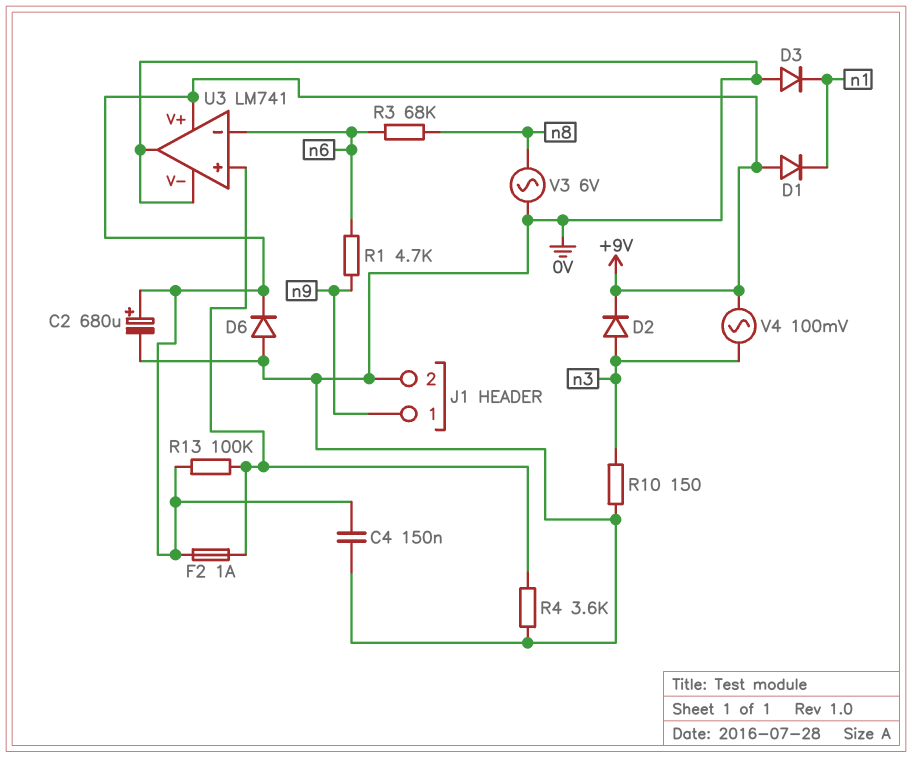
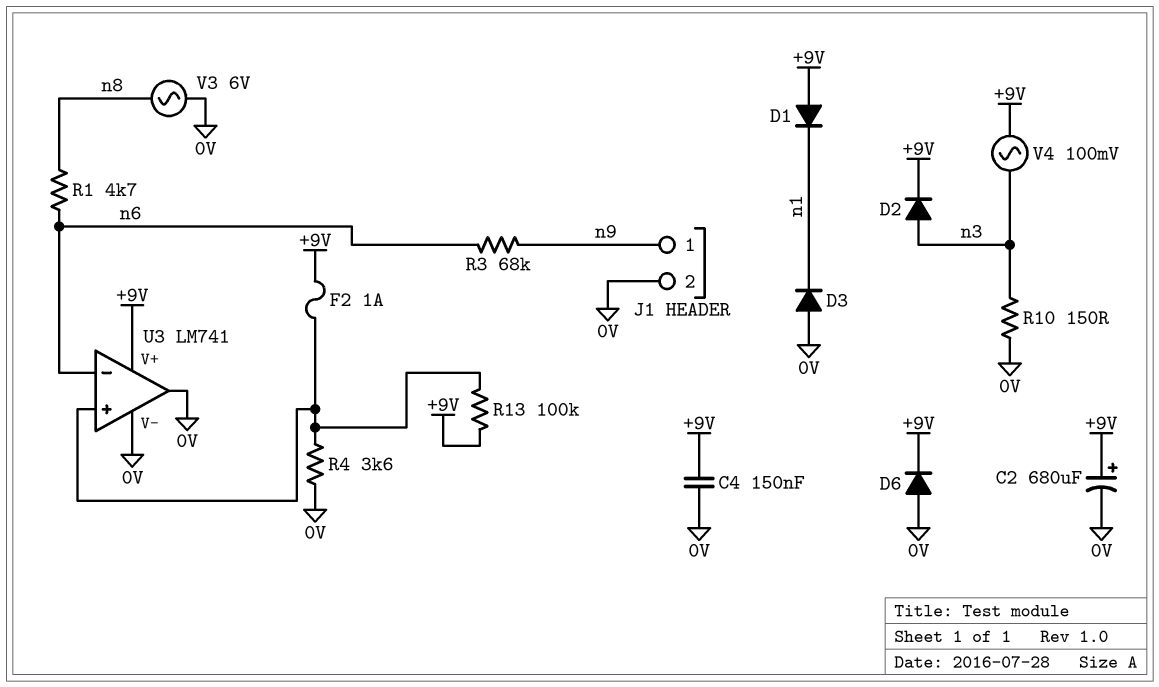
R1: 4.7k (n6, n9) -> 4.7k (n6, n8)
R3: 68k (n6, n8) -> 68k (n6, n9)

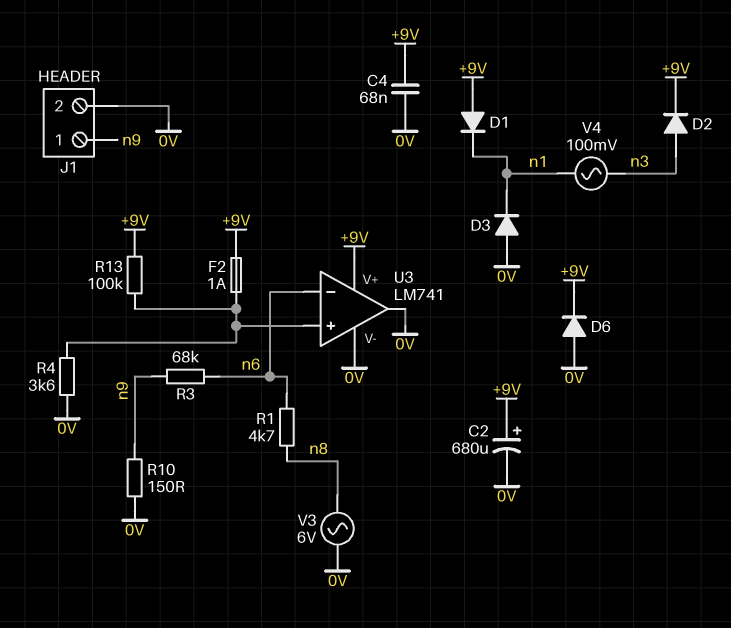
C4: 150nF (+9V, 0V) -> 68nF (+9V, 0V)
R10: 150 (0V, n3) -> 150 (0V, n9)
V4: AC 100mV (+9V, n3) -> AC 100mV (n1, n3)

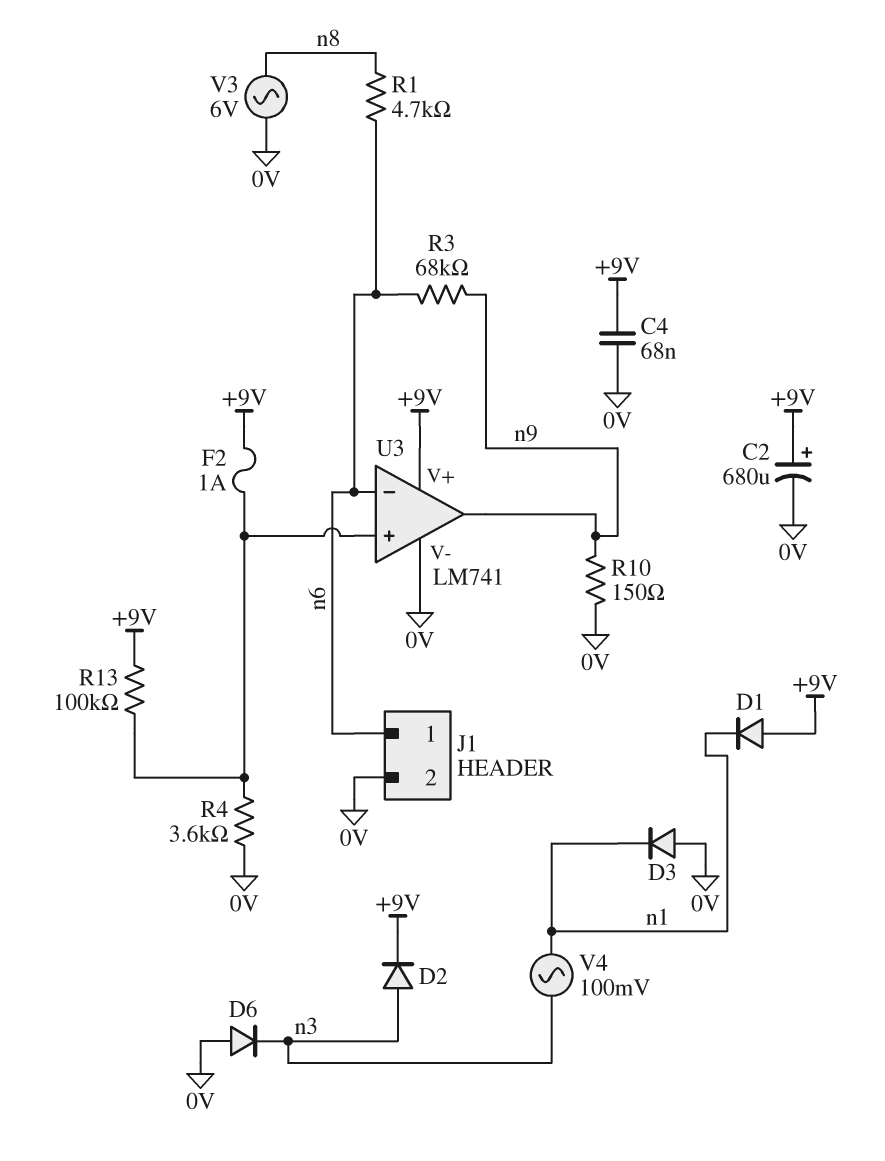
D6: diode (A 0V, K +9V) -> diode (A 0V, K n3)
J1 pin 1: n9 -> n6
U3 pin out: 0V -> n9

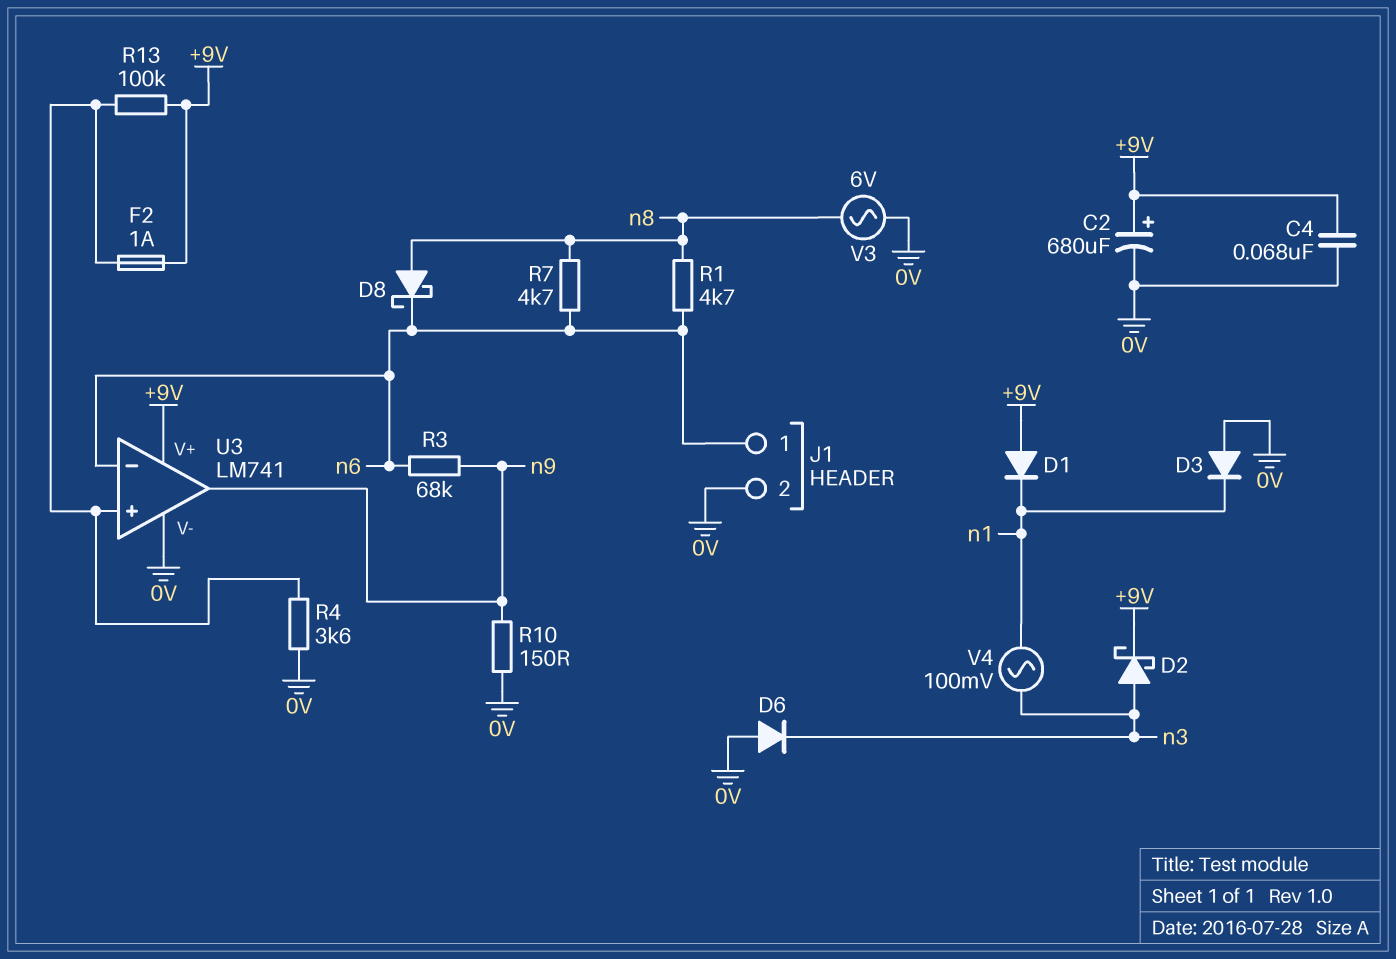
D2: diode (A n3, K +9V) -> schottky (A n3, K +9V)
D8: none -> schottky (A n8, K n6)
R7: none -> 4.7k (n6, n8)

